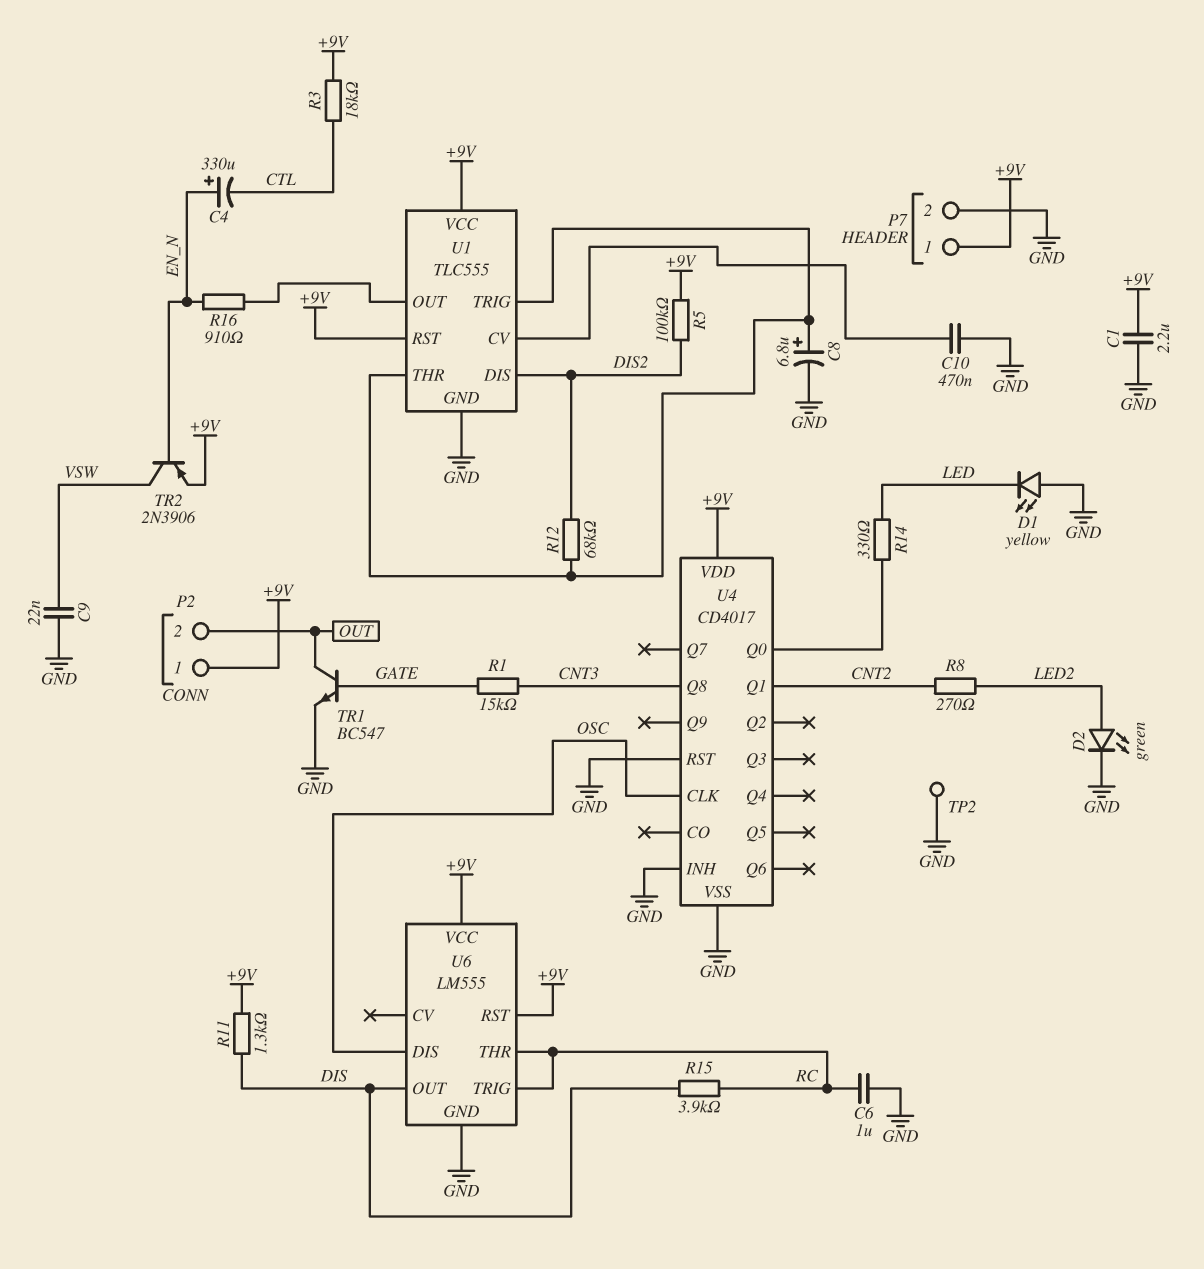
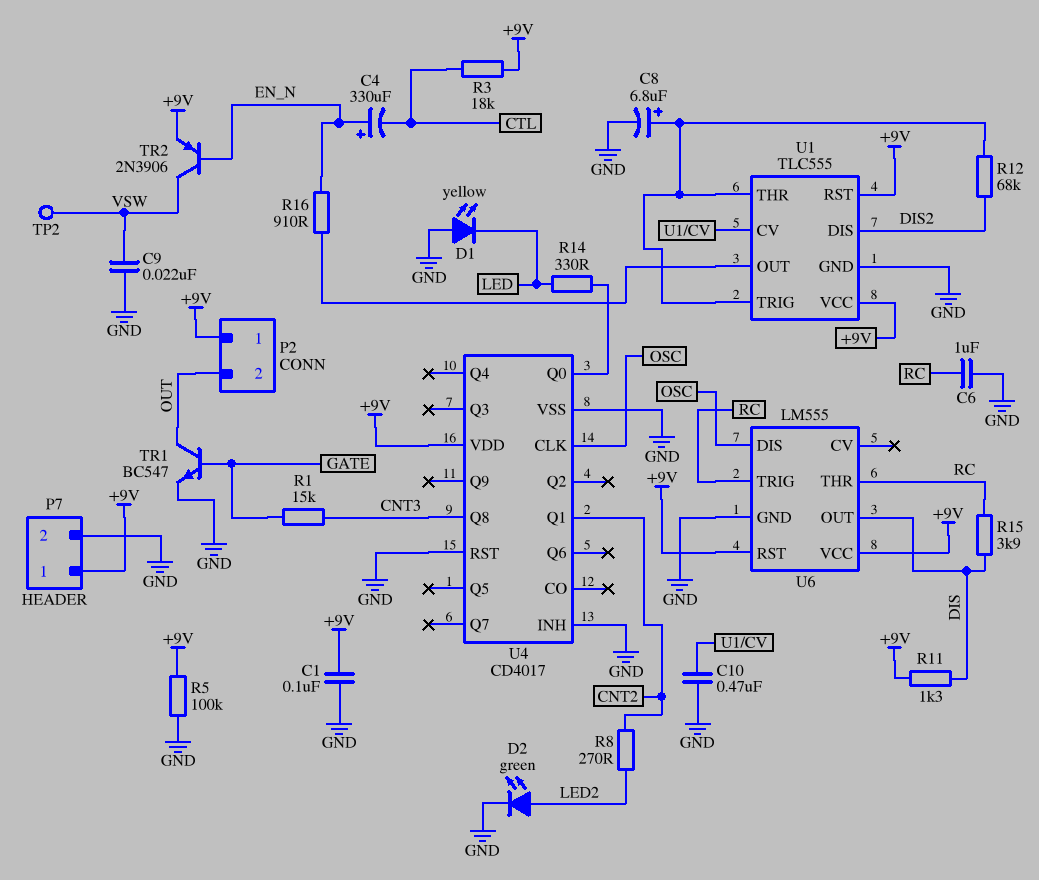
C1: 2.2uF (+9V, GND) -> 100nF (+9V, GND)
R5: 100k (+9V, DIS2) -> 100k (+9V, GND)
TP2: test point (GND) -> test point (VSW)

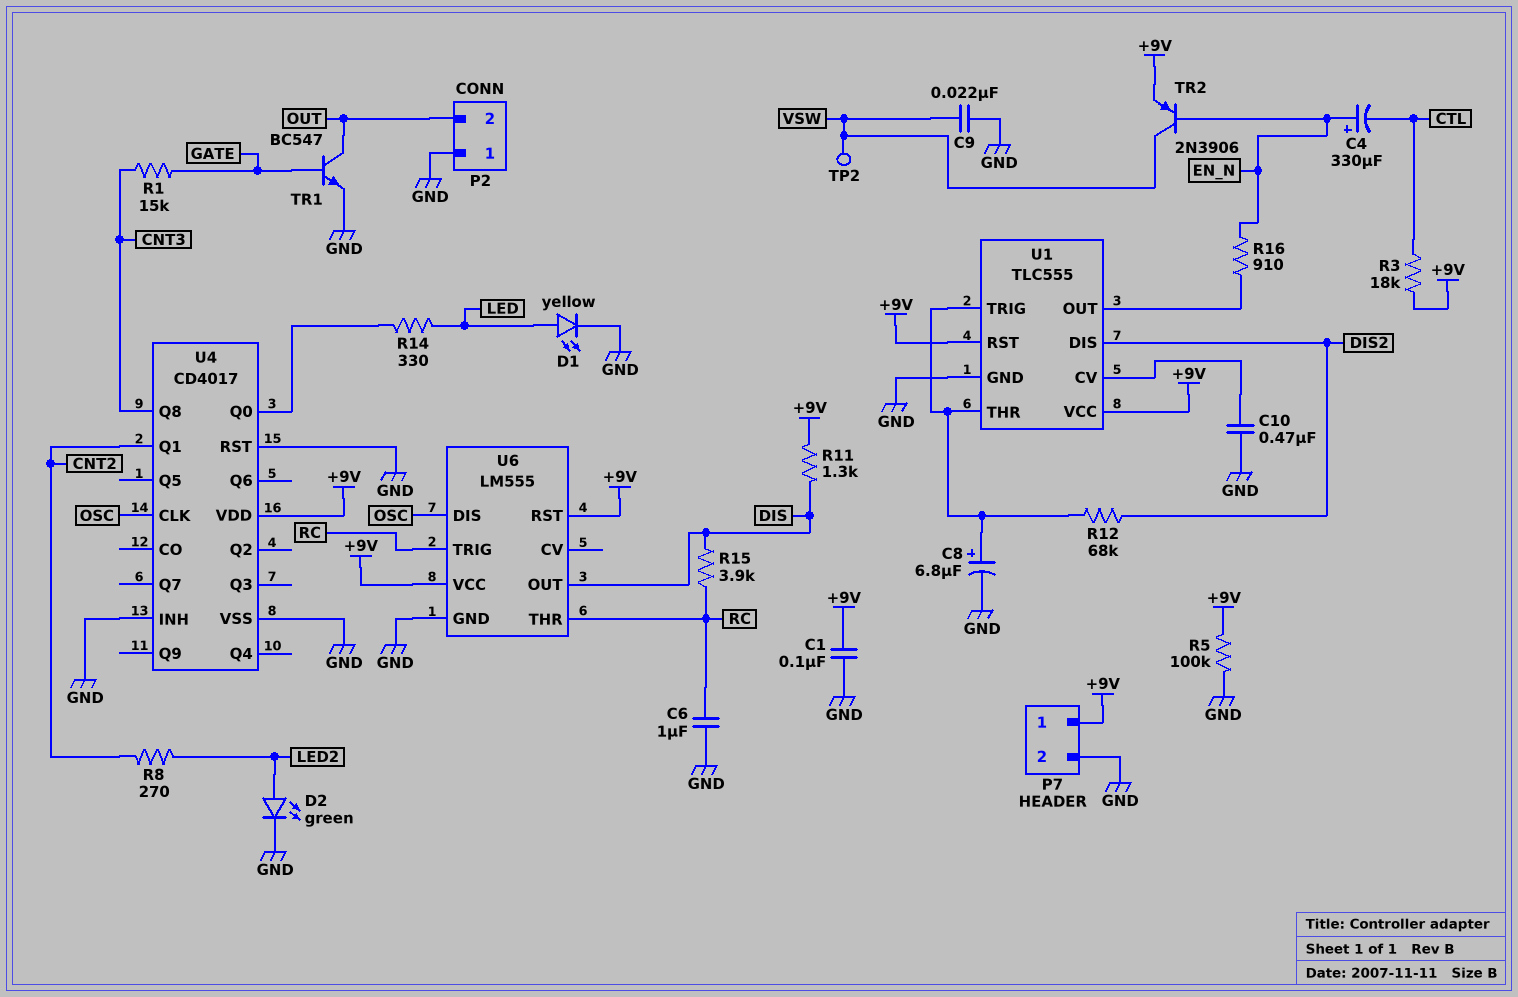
D1: LED yellow (A GND, K LED) -> LED yellow (A LED, K GND)
P2 pin 1: +9V -> GND

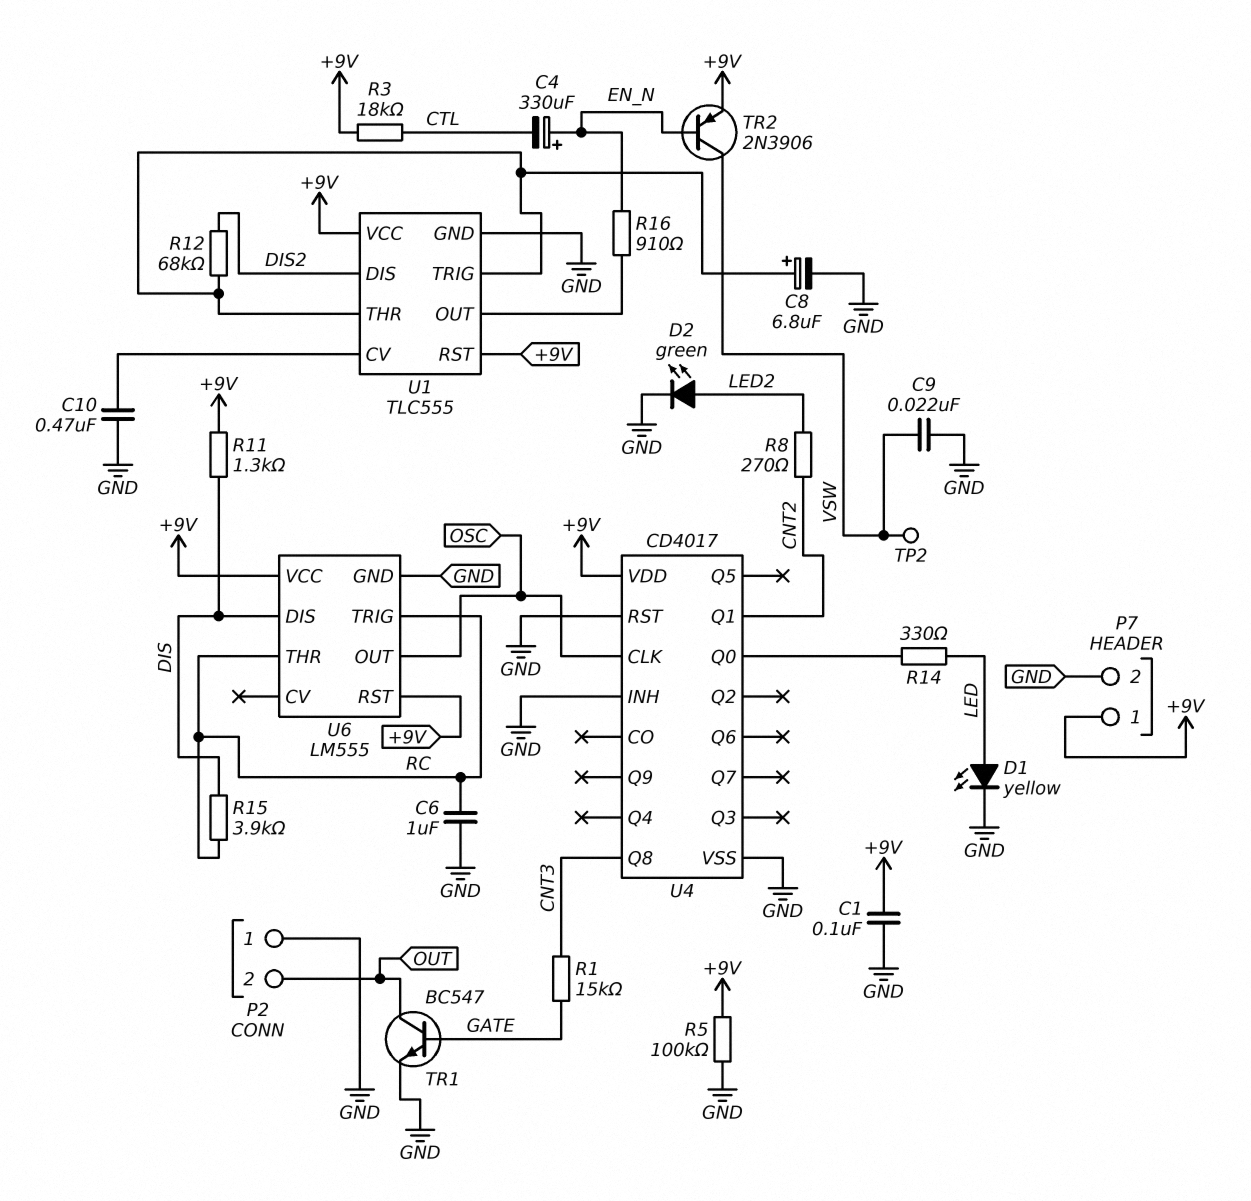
U6 pin DIS: OSC -> DIS
U6 pin OUT: DIS -> OSC

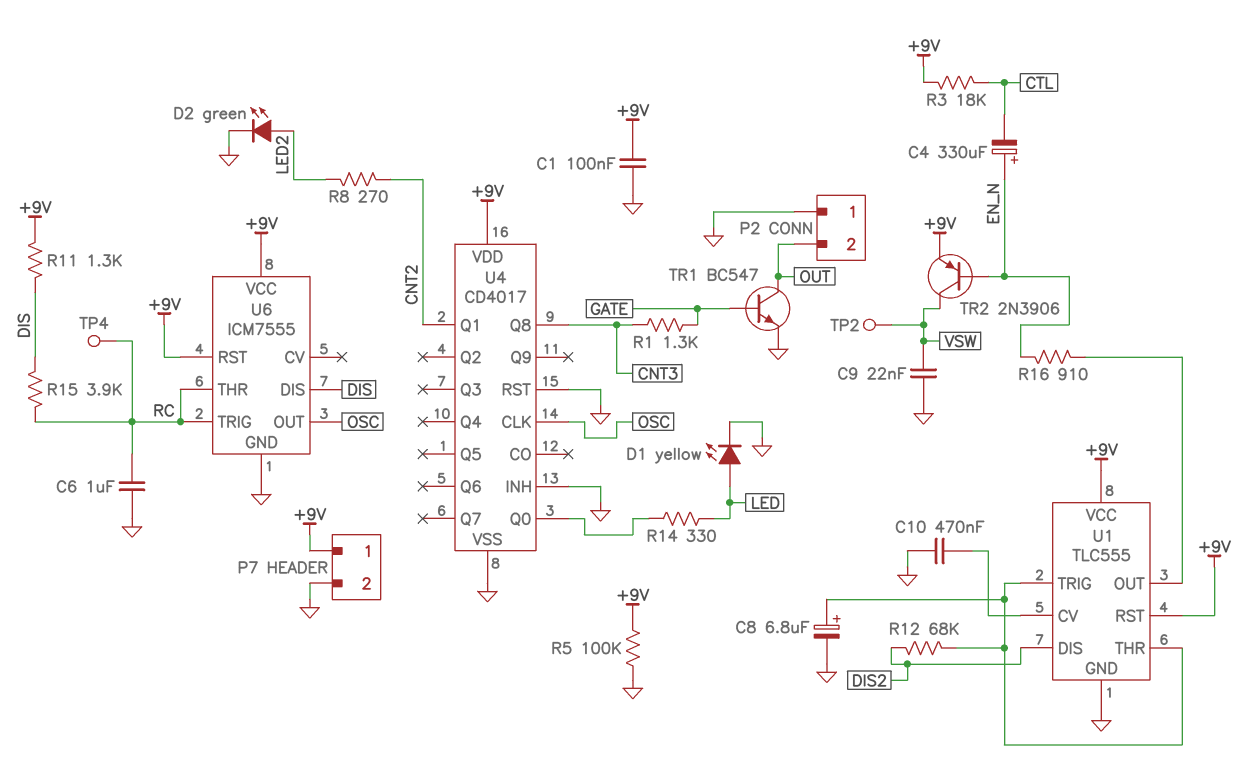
R1: 15k (CNT3, GATE) -> 1.3k (CNT3, GATE)
TP4: none -> test point (RC)
U6: LM555 -> ICM7555

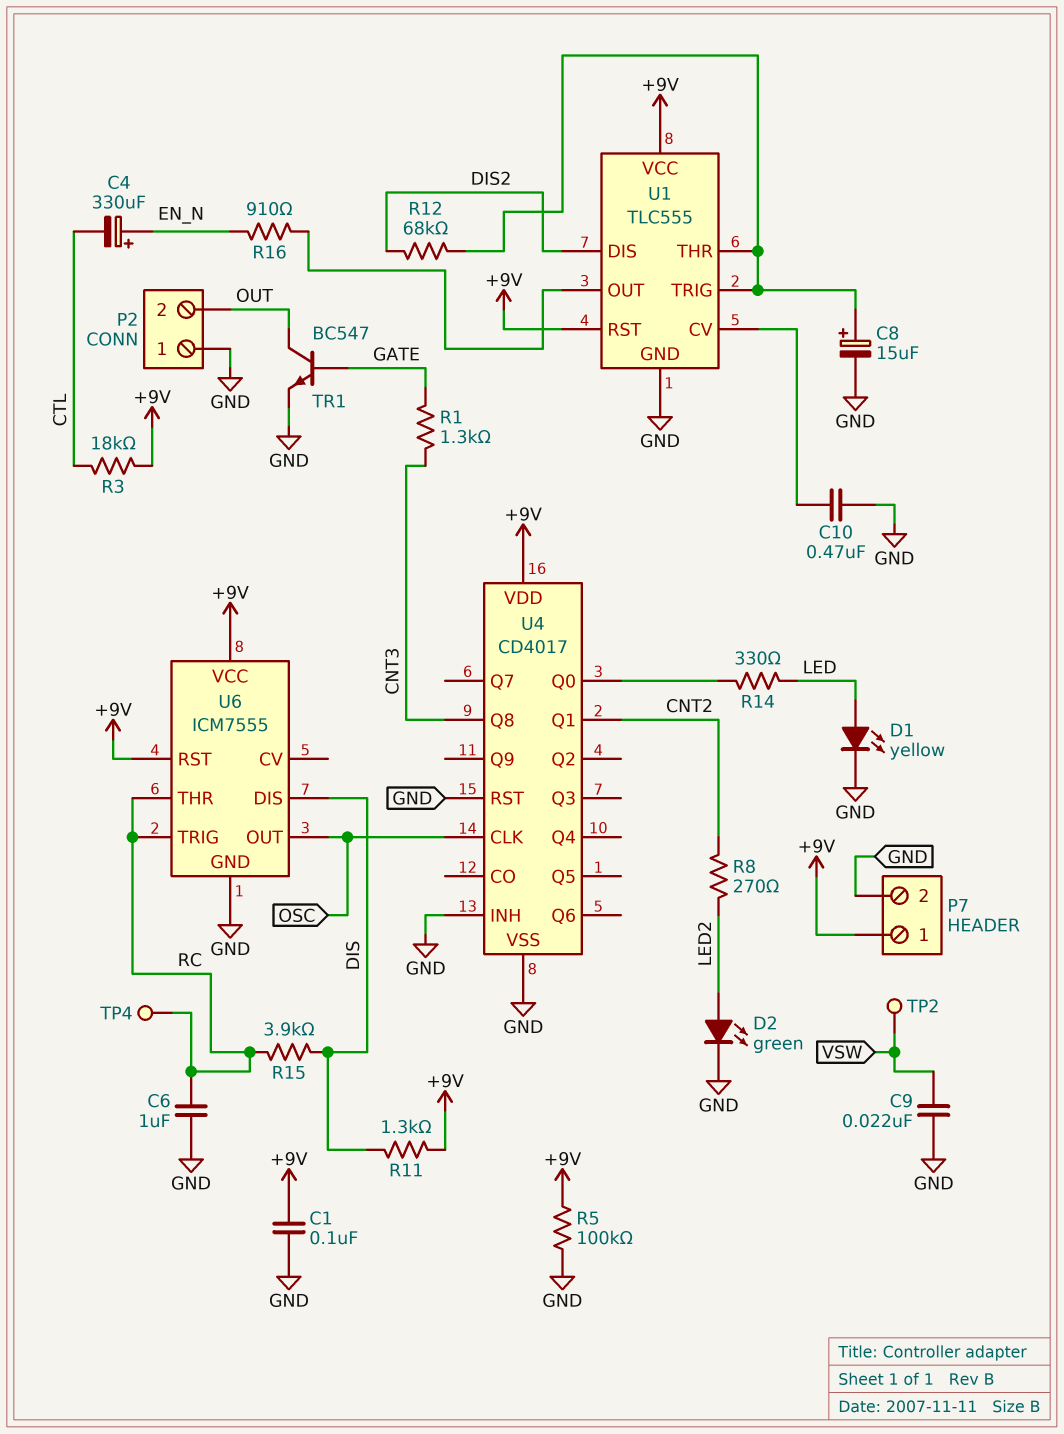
C8: 6.8uF (plus U1/THR, minus GND) -> 15uF (plus U1/THR, minus GND)
TR2: PNP 2N3906 (B EN_N, C VSW, E +9V) -> none

